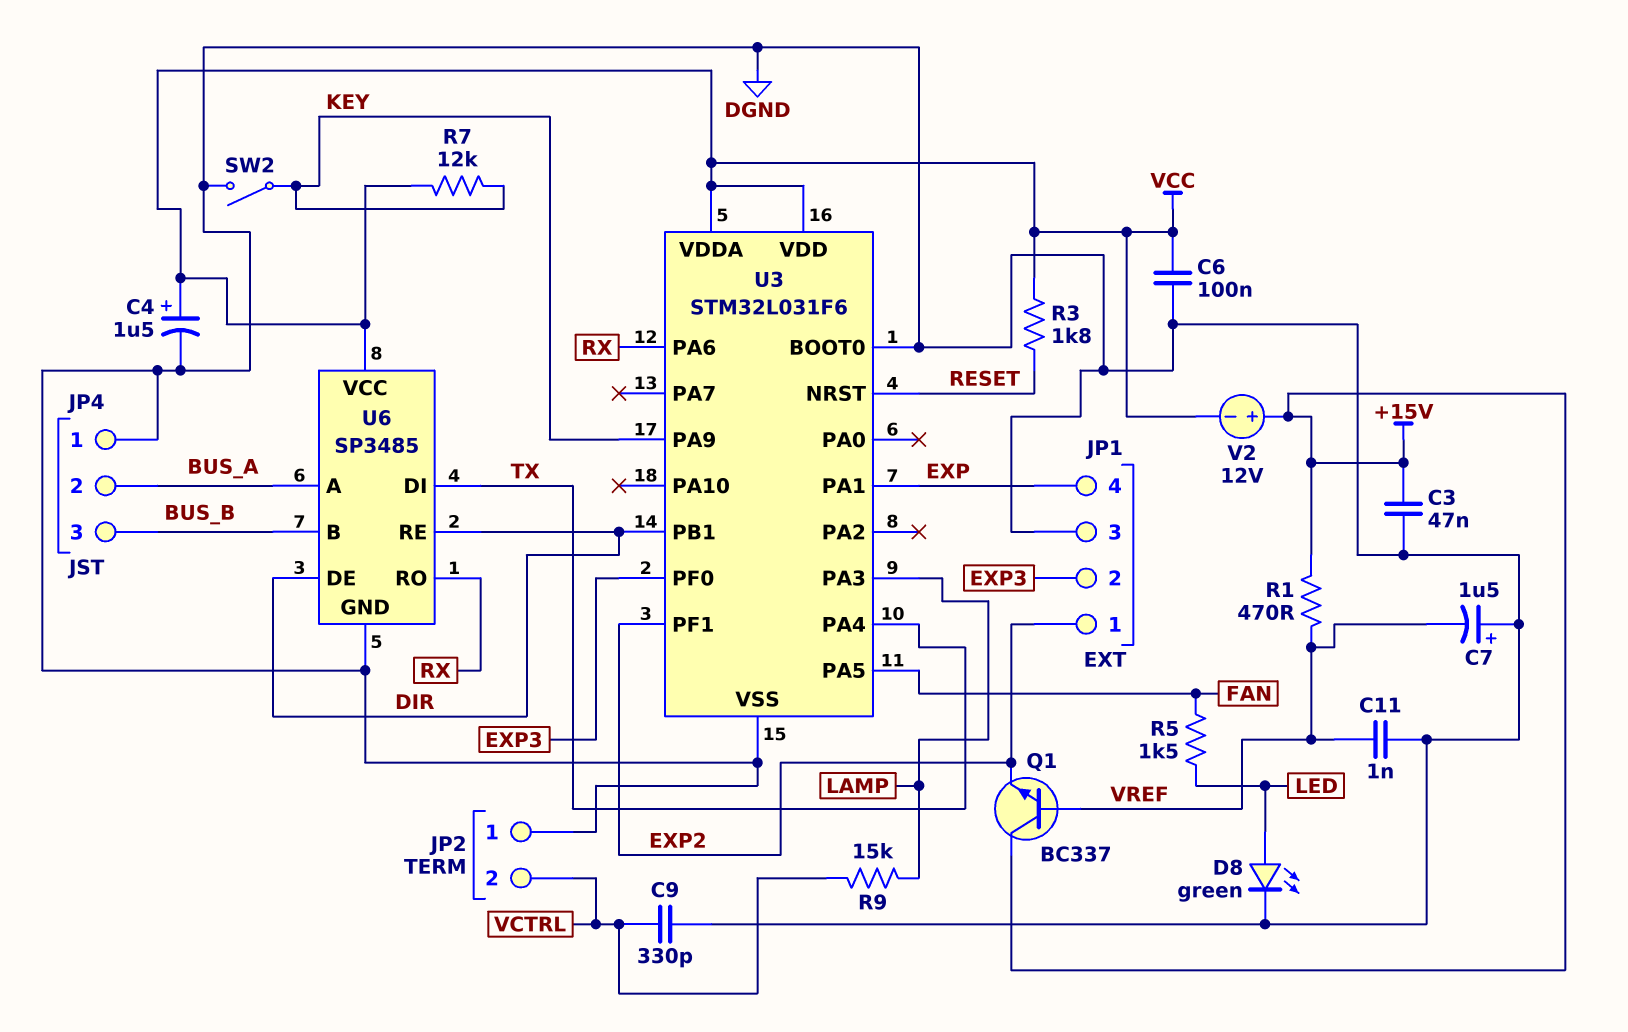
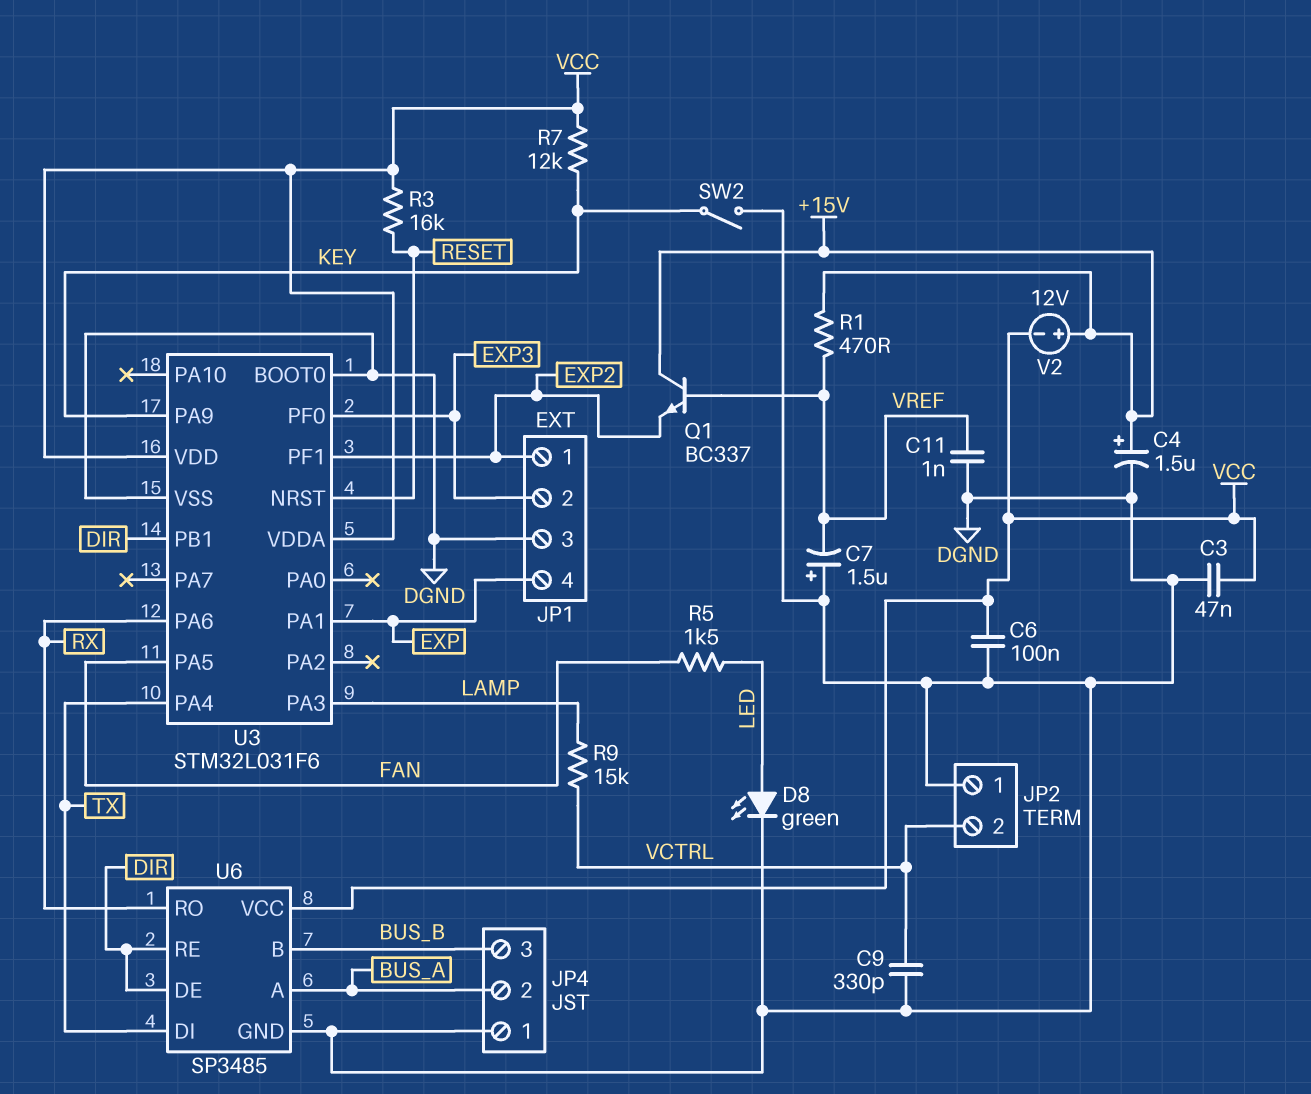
C3: 47nF (+15V, DGND) -> 47nF (DGND, VCC)
C4: 1.5uF (plus VCC, minus DGND) -> 1.5uF (plus +15V, minus DGND)
R3: 1.8k (RESET, VCC) -> 16k (RESET, VCC)

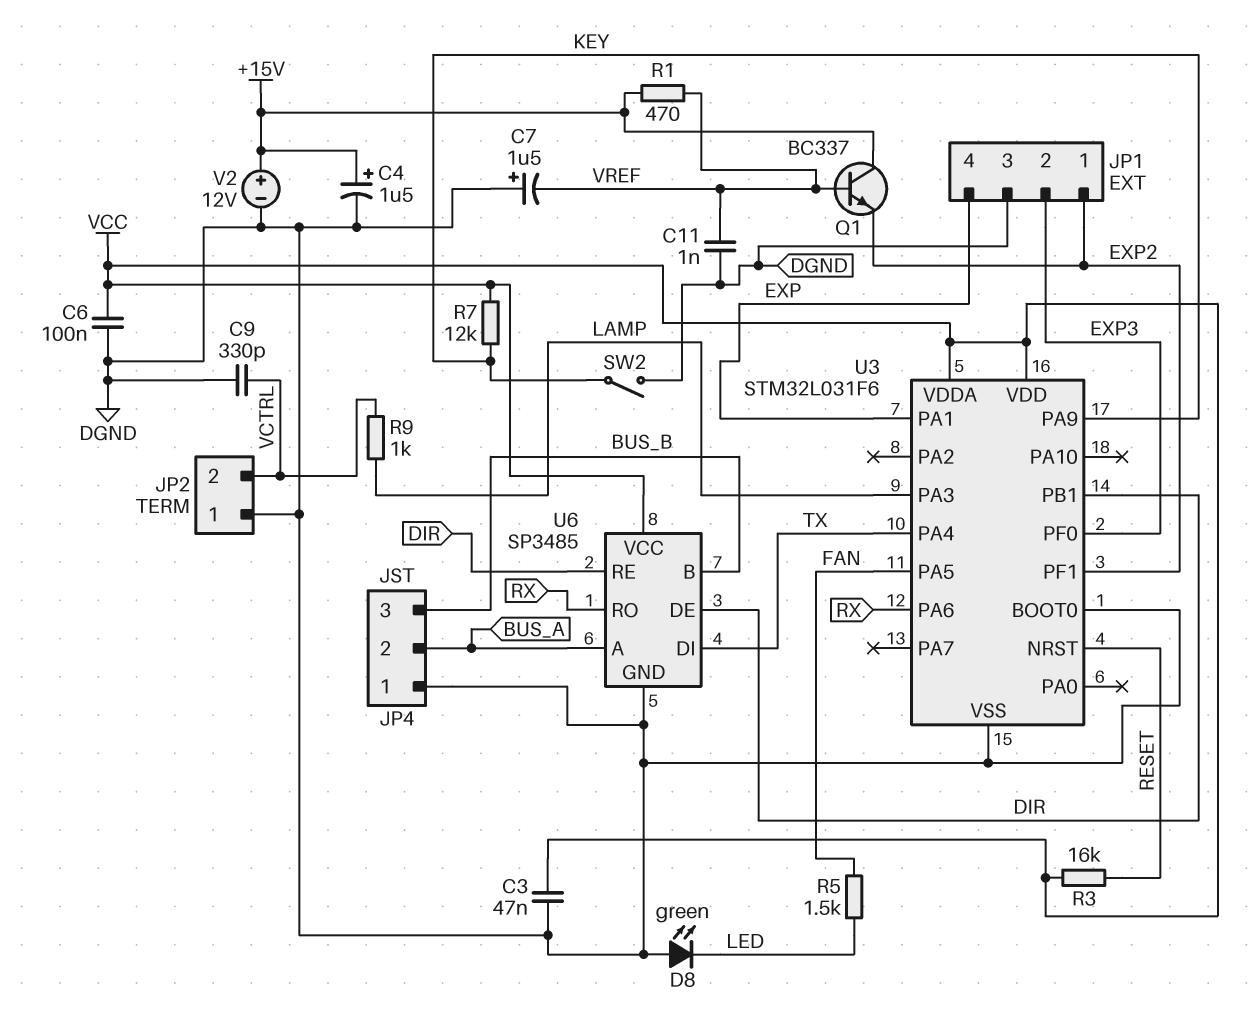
D8: LED green (A LED, K DGND) -> LED green (A DGND, K LED)
R9: 15k (LAMP, VCTRL) -> 1k (LAMP, VCTRL)
V2: 12V (plus +15V, minus VCC) -> 12V (plus +15V, minus DGND)

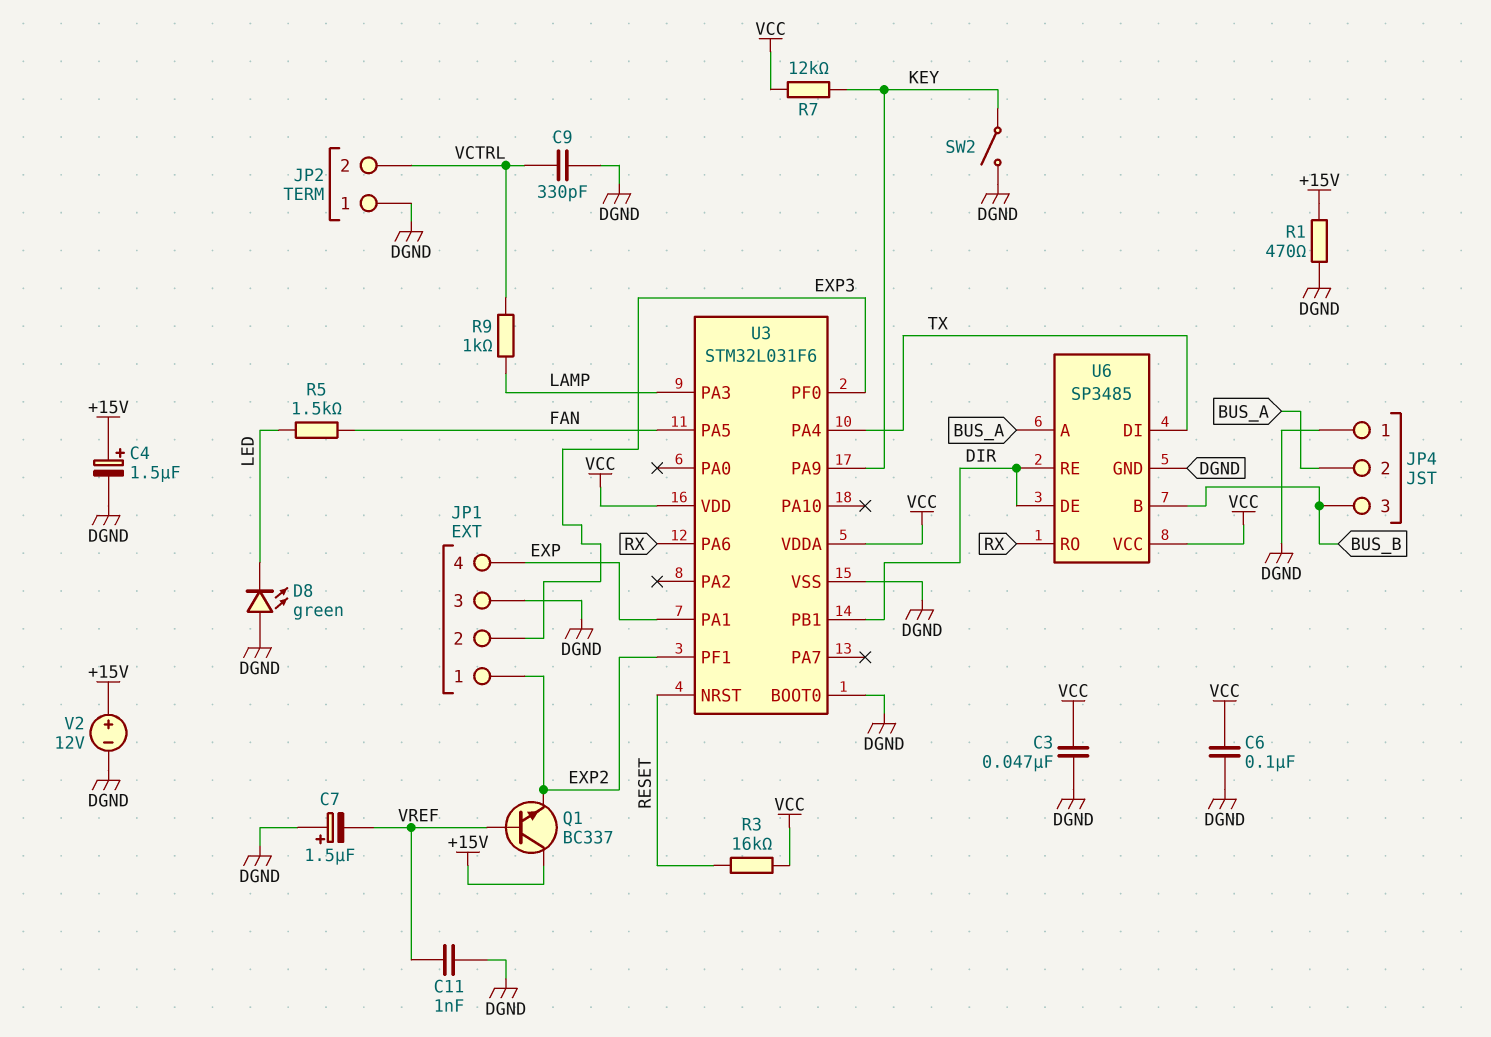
R1: 470 (+15V, VREF) -> 470 (+15V, DGND)

